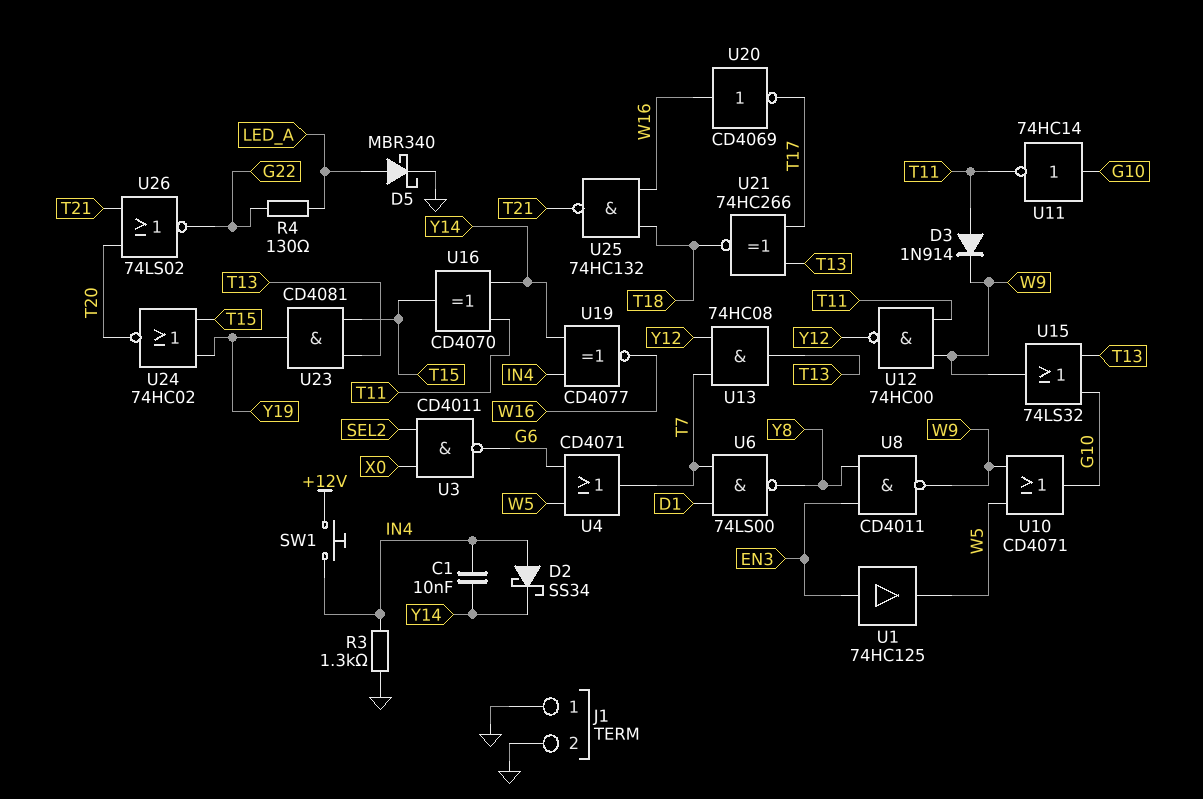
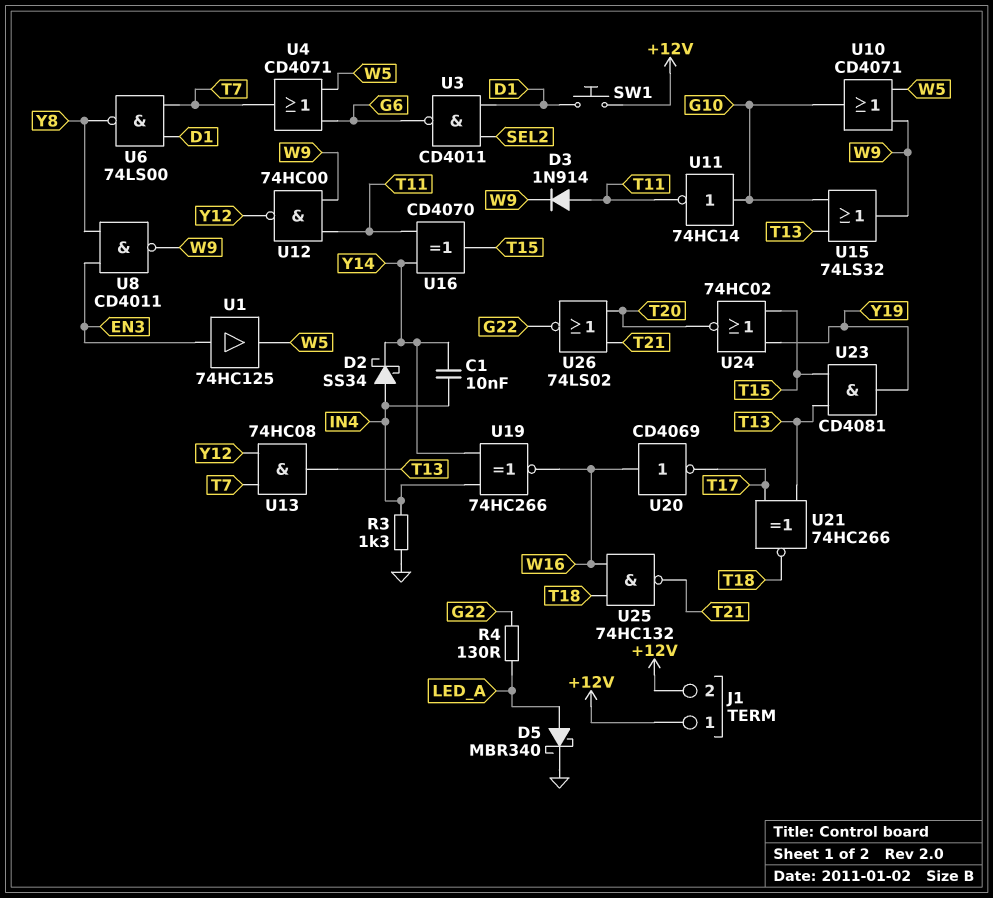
J1 pin 1: GND -> +12V
J1 pin 2: GND -> +12V
SW1: button (+12V, IN4) -> button (+12V, D1)
U3: NAND CD4011 (in SEL2, in X0, out G6) -> NAND CD4011 (in D1, in SEL2, out G6)
U19: XNOR CD4077 (in IN4, in Y14, out W16) -> XNOR 74HC266 (in IN4, in Y14, out W16)

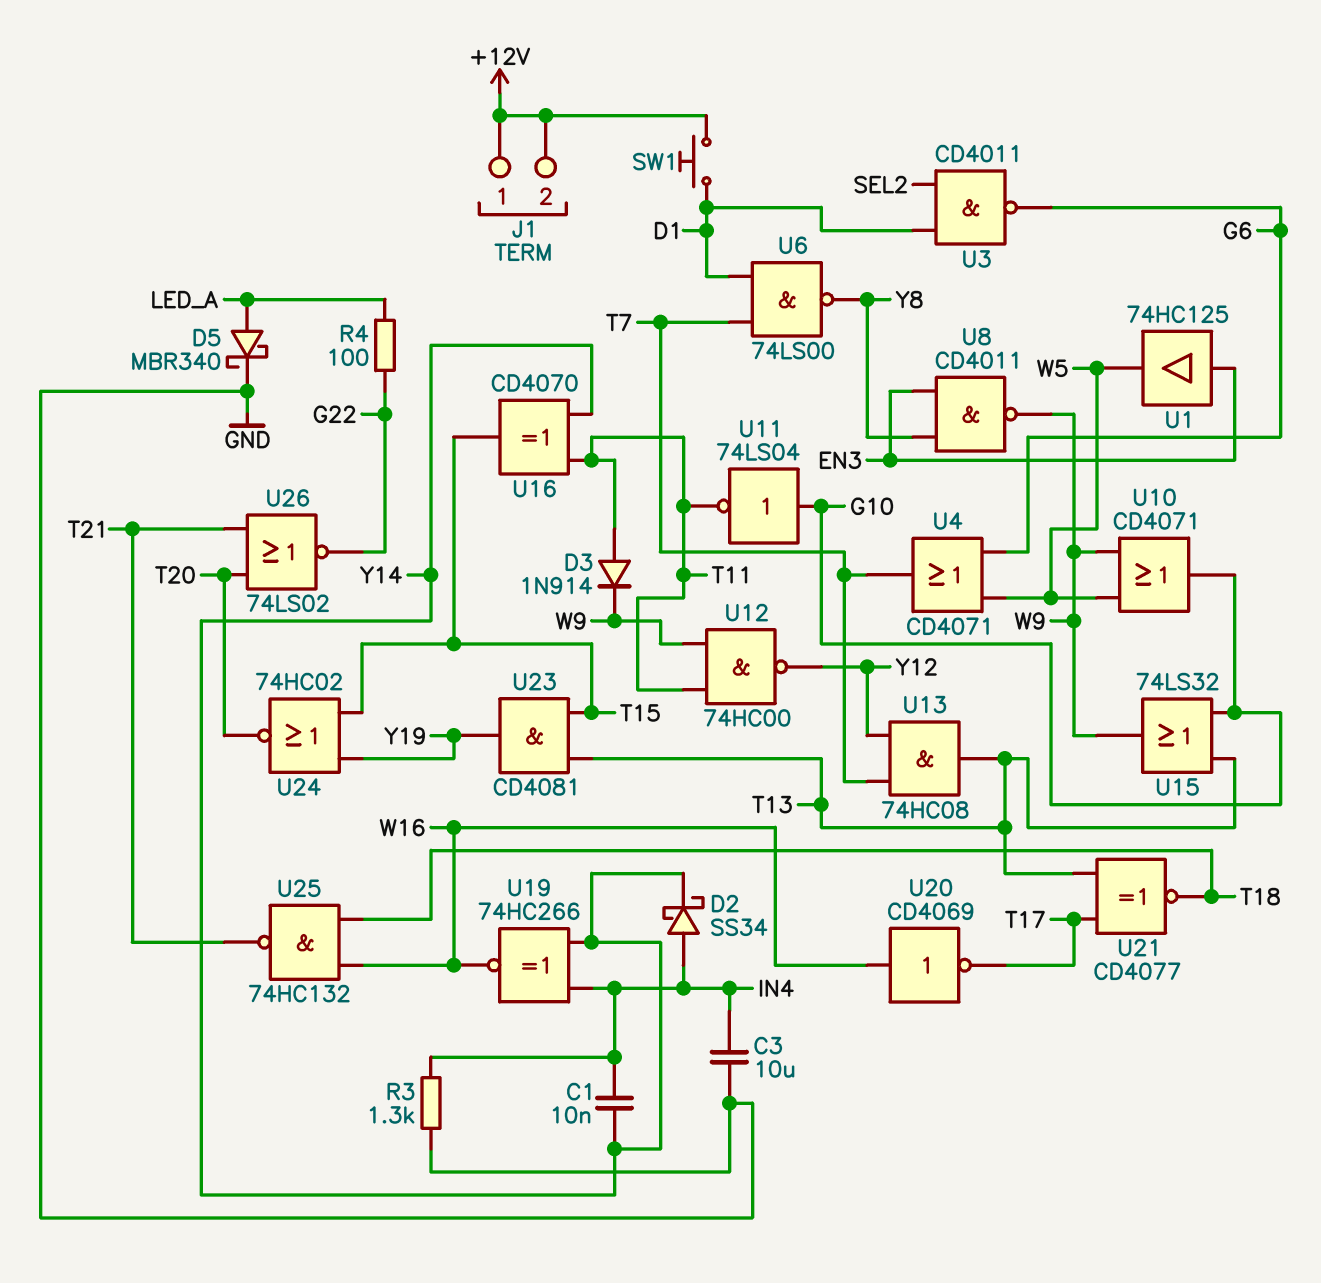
C3: none -> 10uF (GND, IN4)
R4: 130 (G22, LED_A) -> 100 (G22, LED_A)
U11: NOT 74HC14 (in G10, out T11) -> NOT 74LS04 (in G10, out T11)
U21: XNOR 74HC266 (in T13, in T17, out T18) -> XNOR CD4077 (in T13, in T17, out T18)

